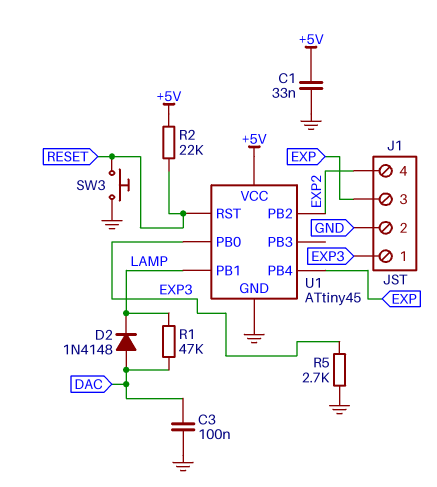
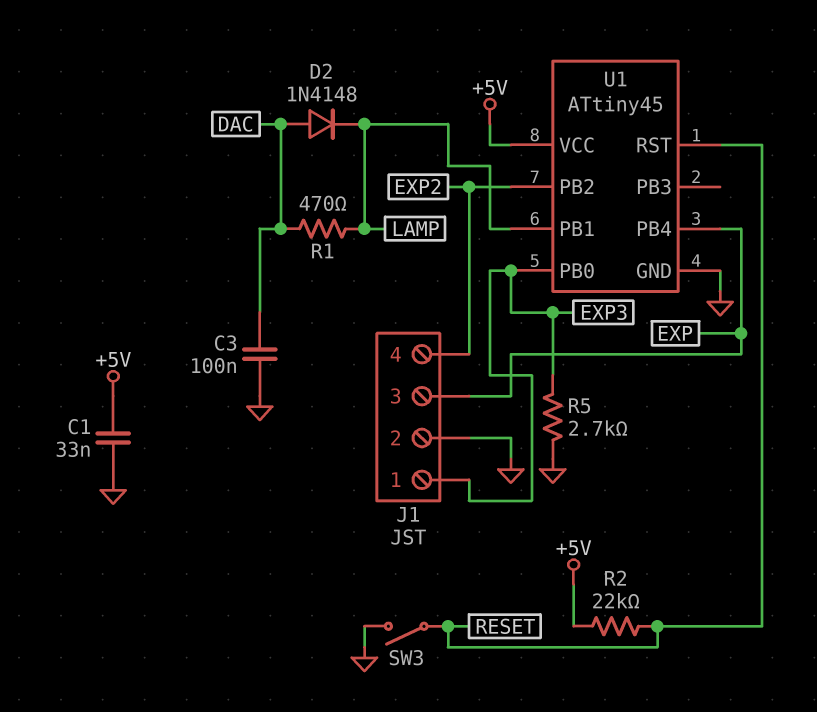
R1: 47k (DAC, LAMP) -> 470 (DAC, LAMP)
SW3: button (GND, RESET) -> switch (GND, RESET)

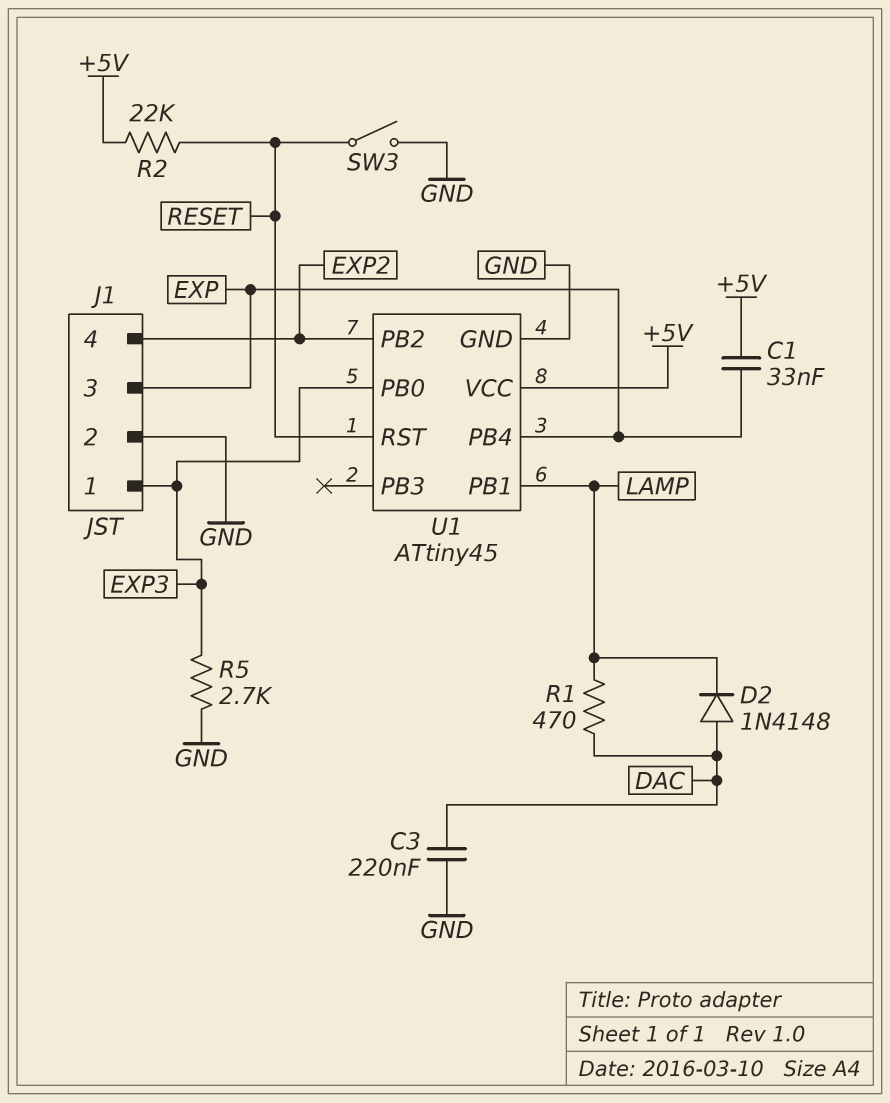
C1: 33nF (+5V, GND) -> 33nF (+5V, EXP)
C3: 100nF (DAC, GND) -> 220nF (DAC, GND)

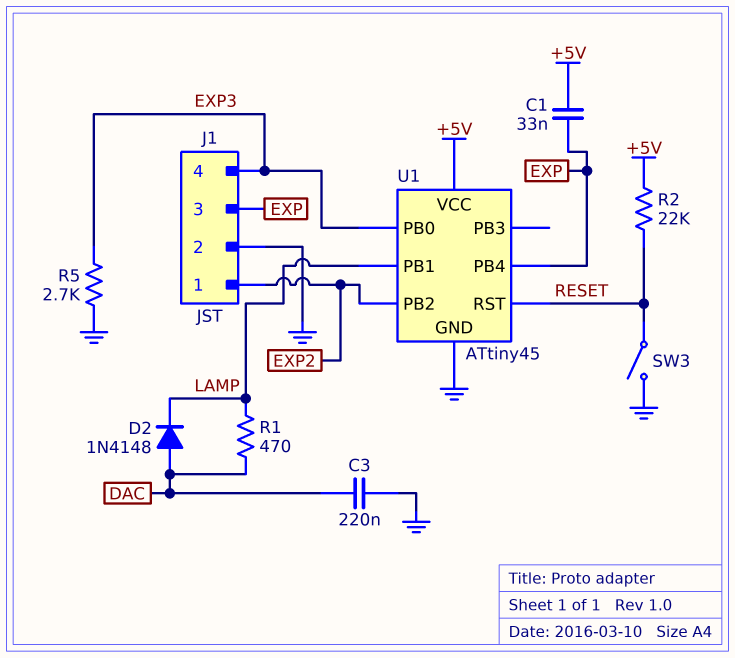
J1 pin 1: EXP3 -> EXP2
J1 pin 4: EXP2 -> EXP3

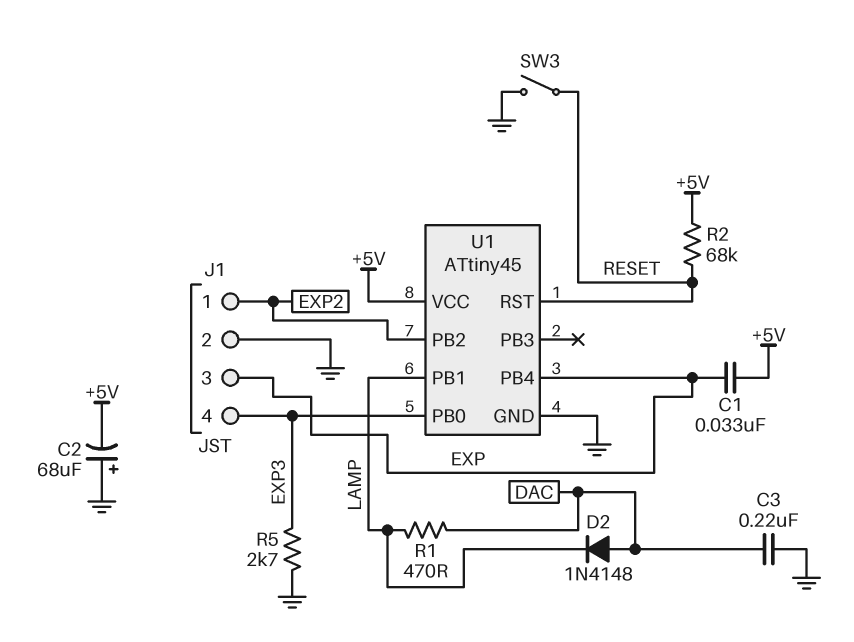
C2: none -> 68uF (plus GND, minus +5V)
R2: 22k (+5V, RESET) -> 68k (+5V, RESET)

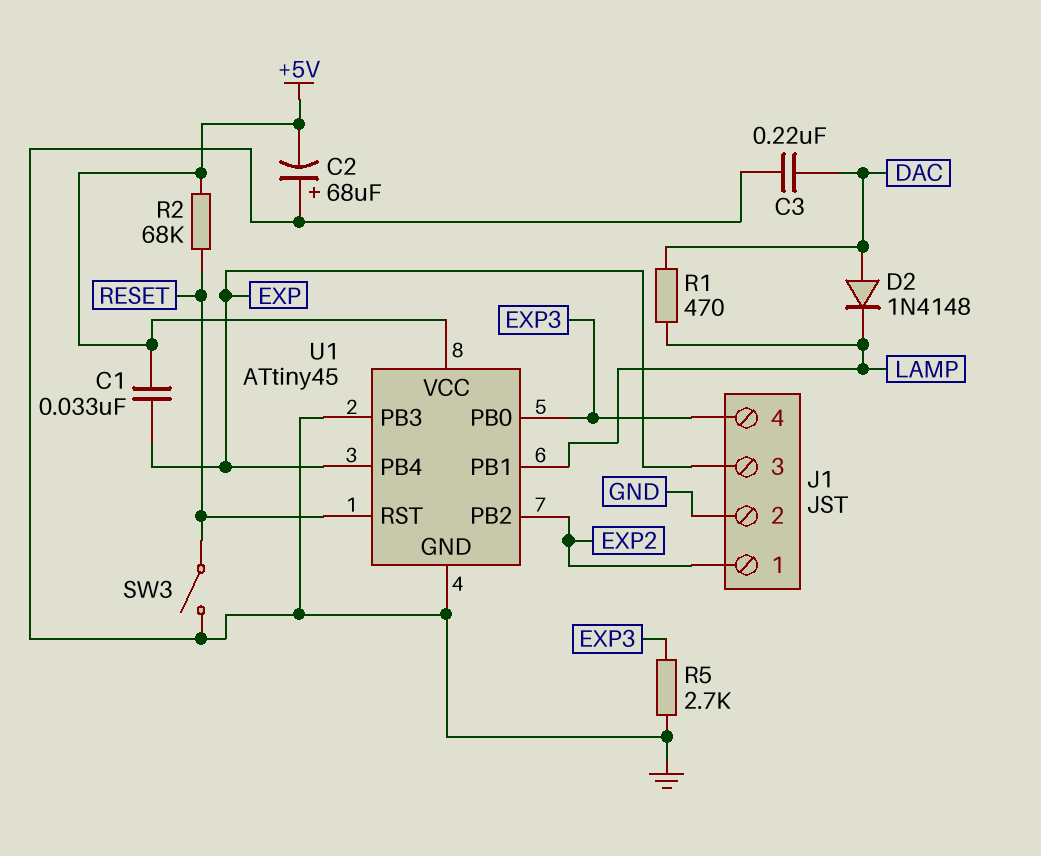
U1 pin PB3: none -> GND

